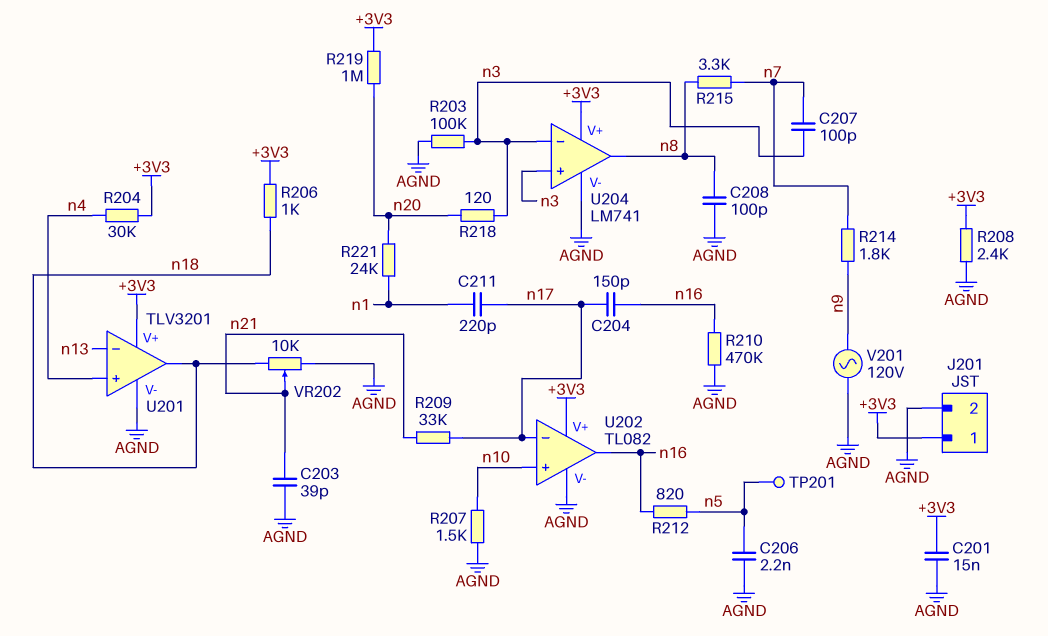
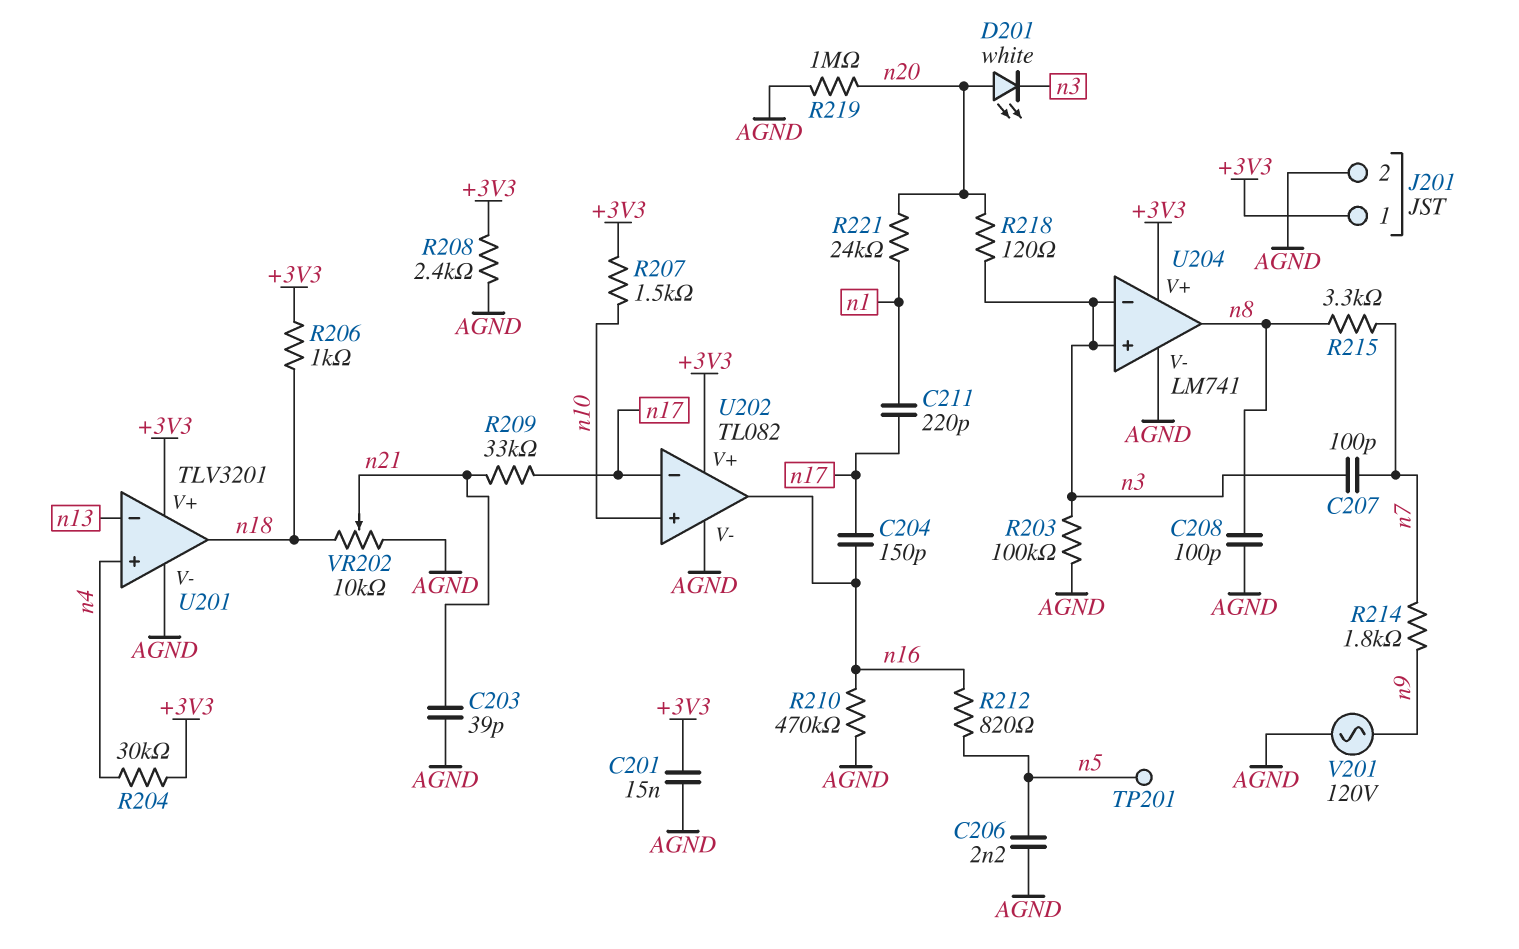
D201: none -> LED white (A n20, K n3)
R207: 1.5k (AGND, n10) -> 1.5k (+3V3, n10)
R219: 1M (+3V3, n20) -> 1M (AGND, n20)

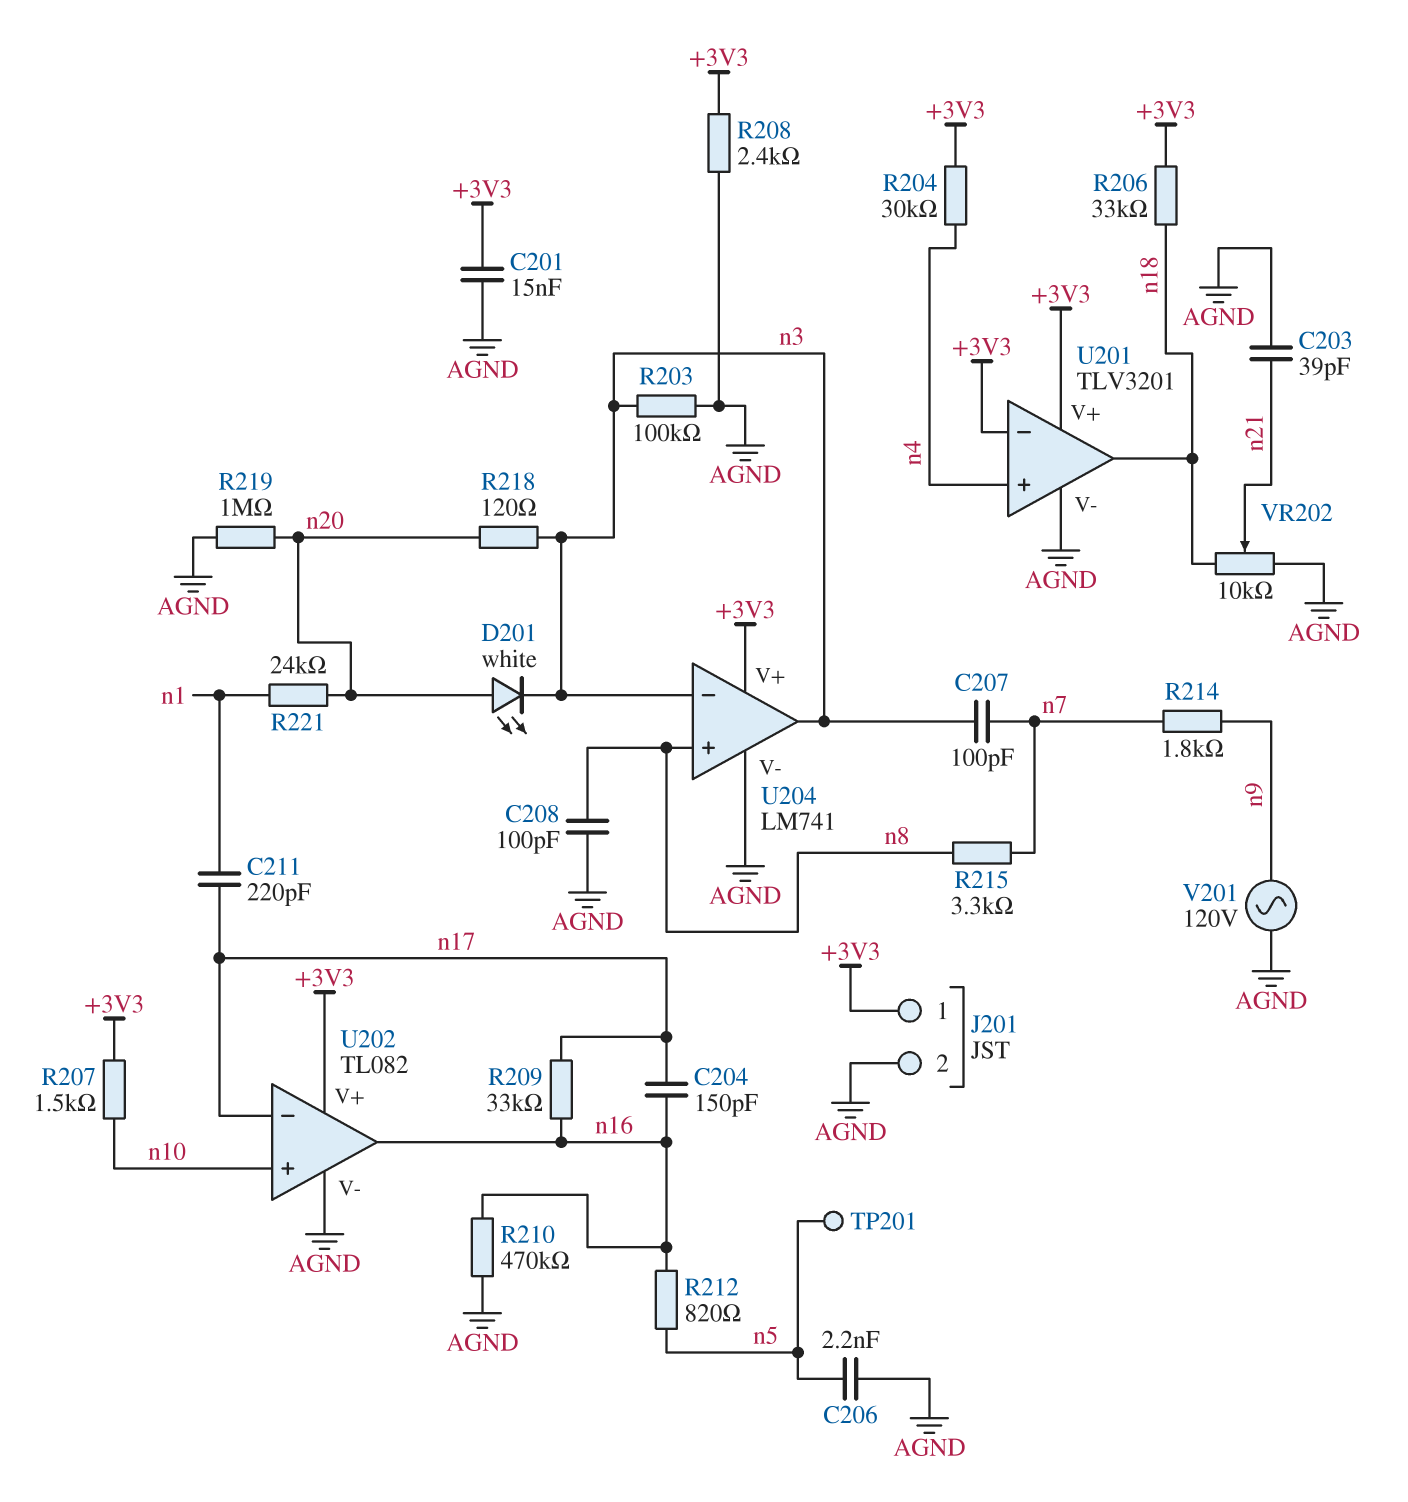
R206: 1k (+3V3, n18) -> 33k (+3V3, n18)
R209: 33k (n17, n21) -> 33k (n16, n17)
U201 pin in-: n13 -> +3V3
U204 pin in+: n3 -> n8
U204 pin out: n8 -> n3

